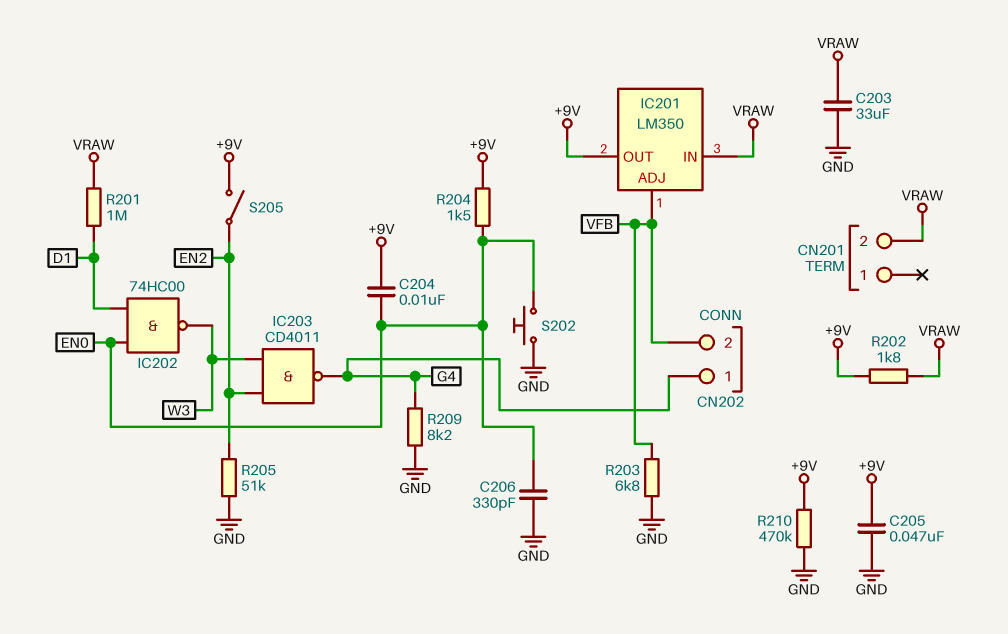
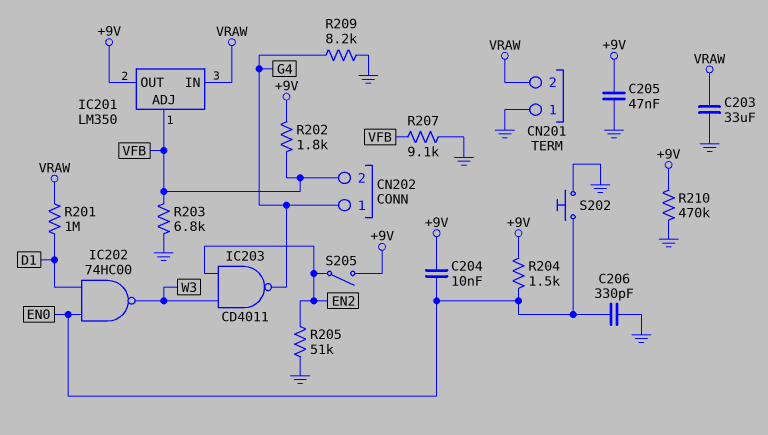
CN201 pin 1: none -> GND
R202: 1.8k (+9V, VRAW) -> 1.8k (+9V, VFB)
R207: none -> 9.1k (GND, VFB)

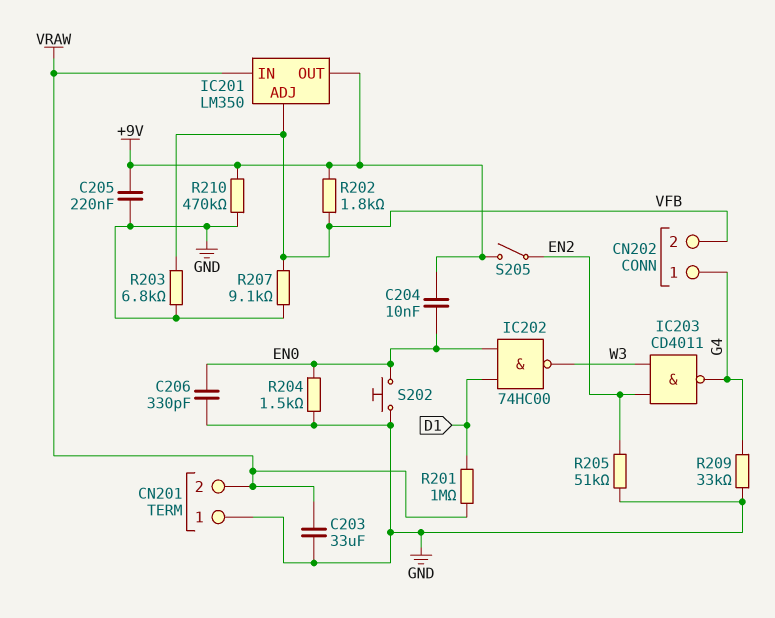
C205: 47nF (+9V, GND) -> 220nF (+9V, GND)
R204: 1.5k (+9V, EN0) -> 1.5k (EN0, GND)
R209: 8.2k (G4, GND) -> 33k (G4, GND)

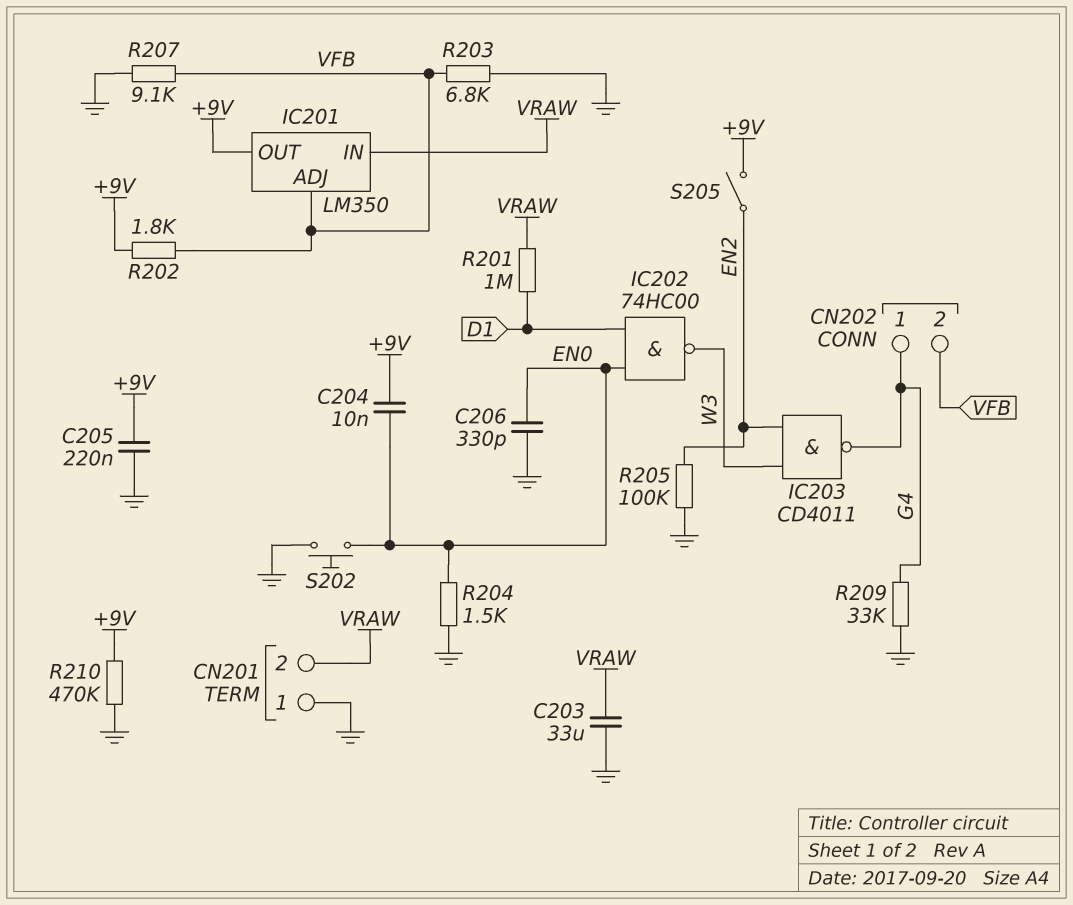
R205: 51k (EN2, GND) -> 100k (EN2, GND)

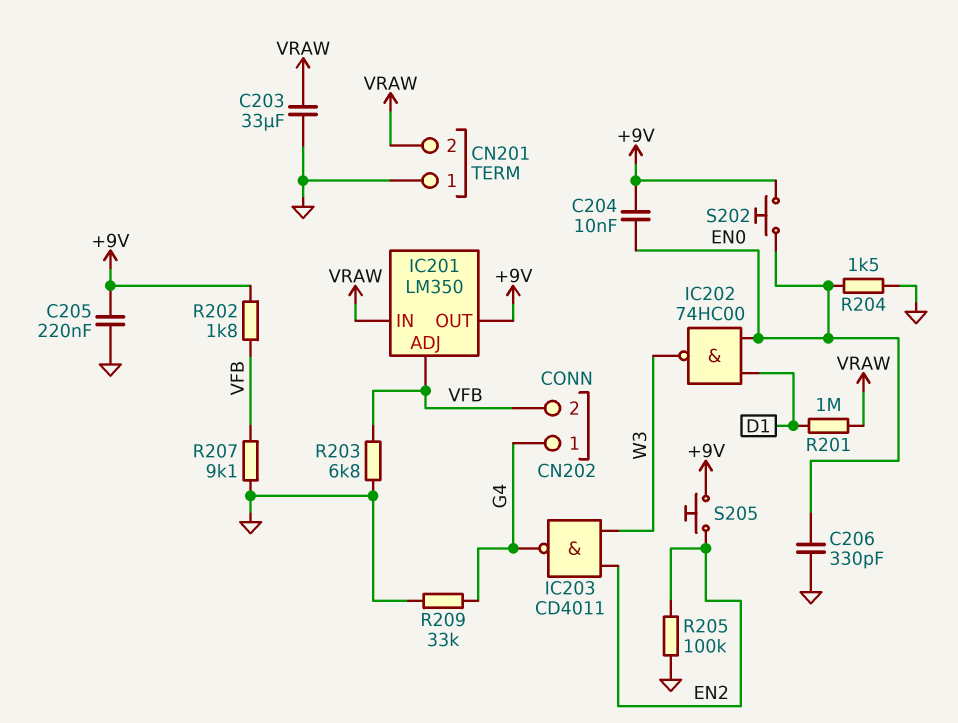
R210: 470k (+9V, GND) -> none
S202: button (EN0, GND) -> button (+9V, EN0)
S205: switch (+9V, EN2) -> button (+9V, EN2)

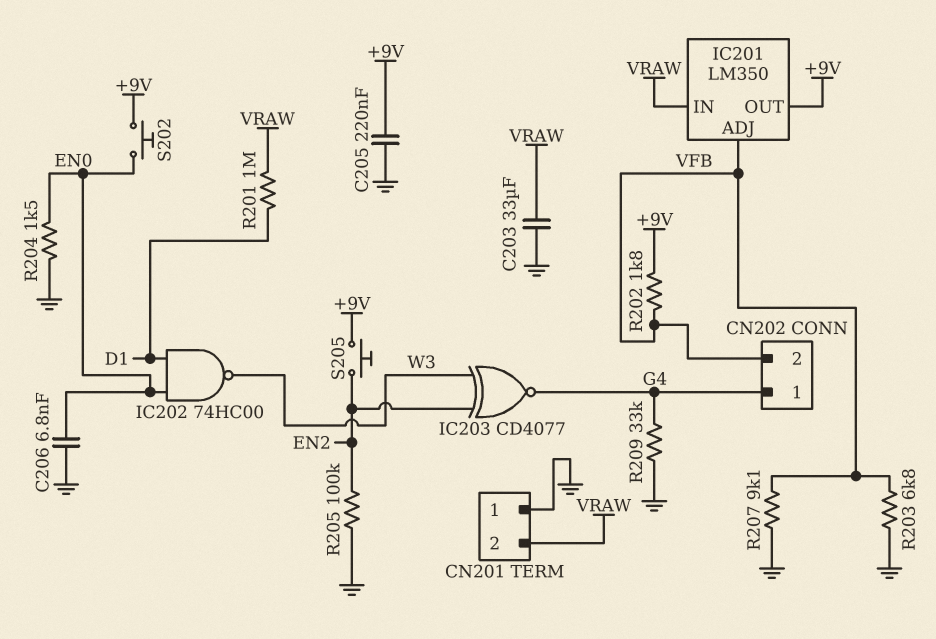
C204: 10nF (+9V, EN0) -> none
C206: 330pF (EN0, GND) -> 6.8nF (EN0, GND)
IC203: NAND CD4011 (in EN2, in W3, out G4) -> XNOR CD4077 (in EN2, in W3, out G4)

